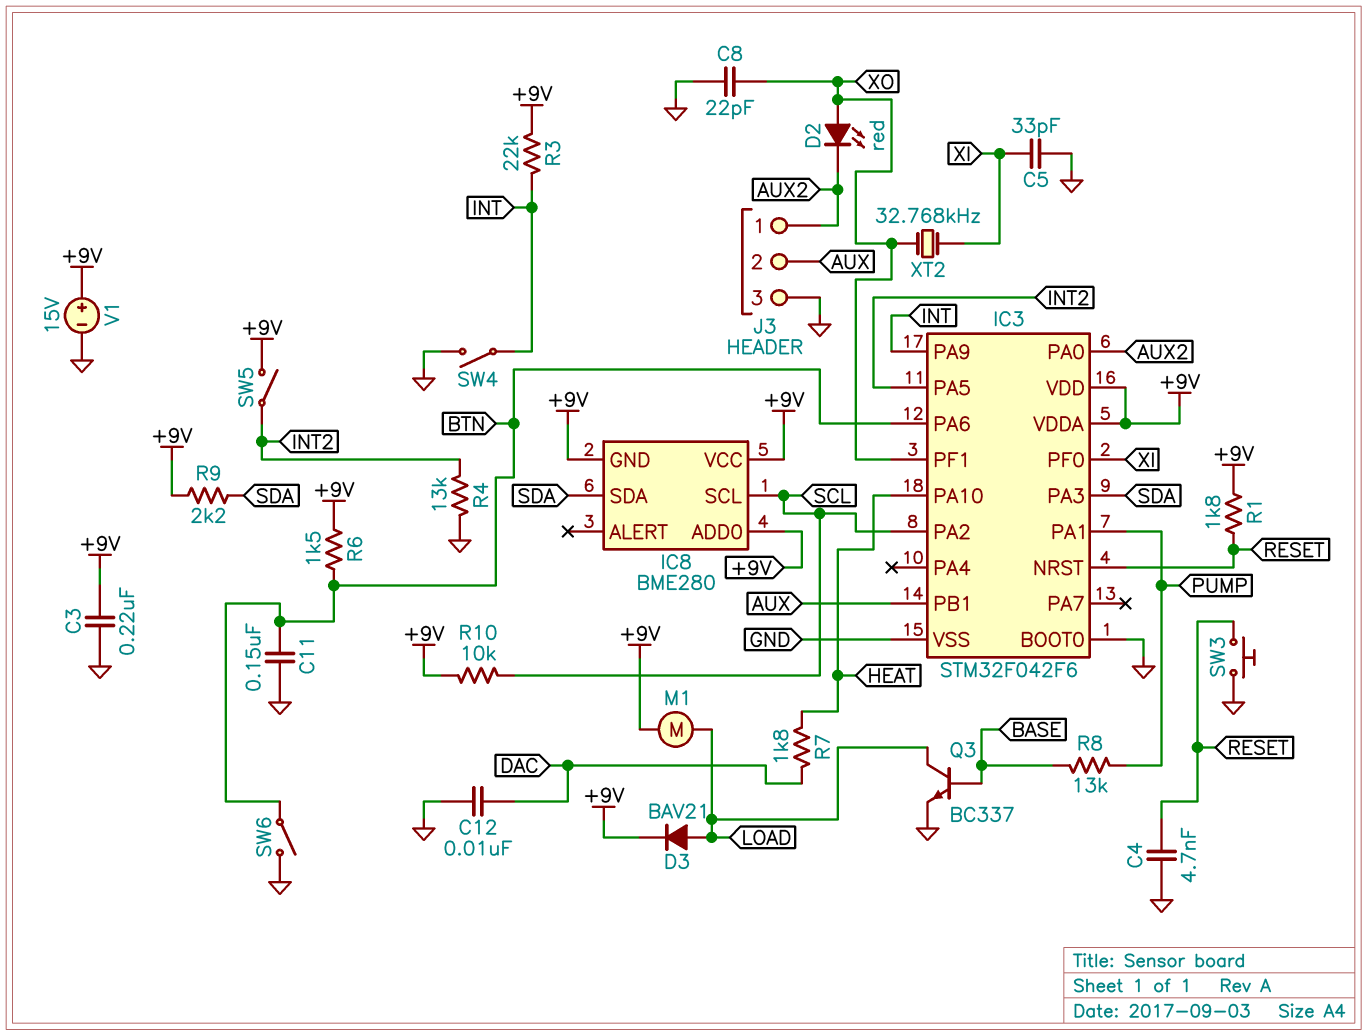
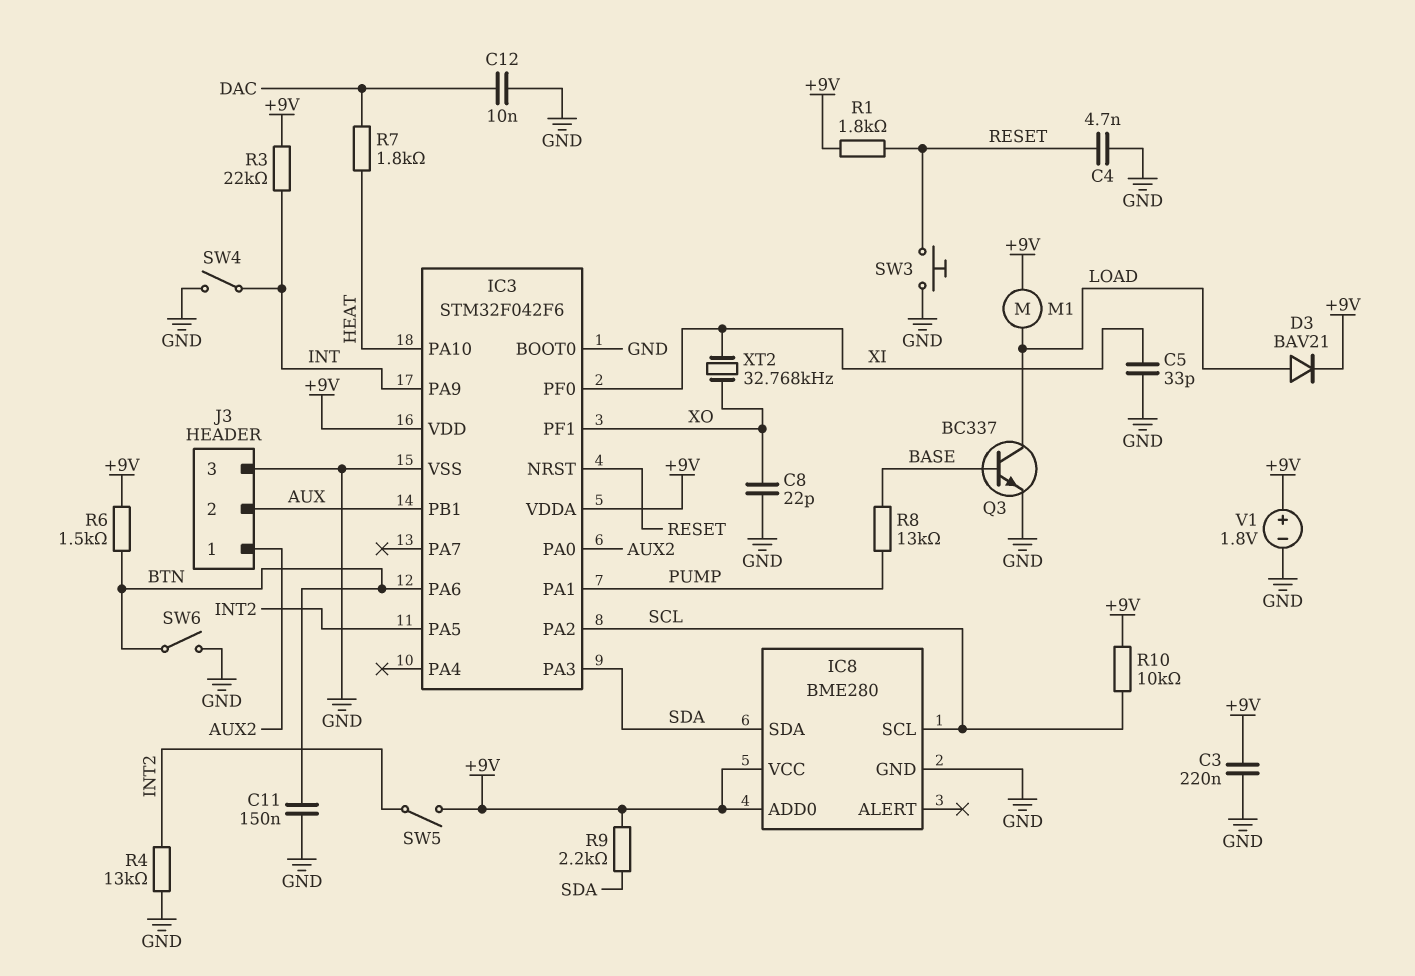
D2: LED red (A XO, K AUX2) -> none
IC8 pin GND: +9V -> GND
V1: 15V (plus +9V, minus GND) -> 1.8V (plus +9V, minus GND)

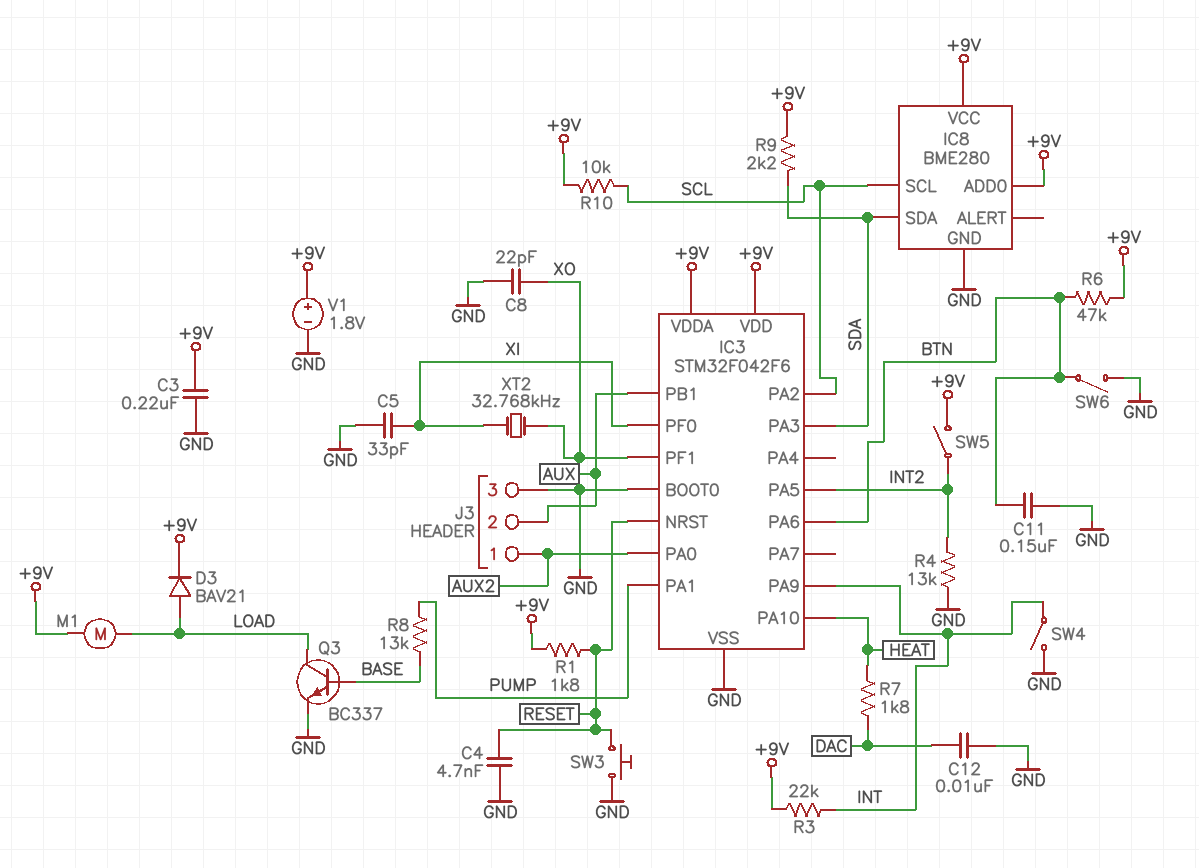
R6: 1.5k (+9V, BTN) -> 47k (+9V, BTN)

